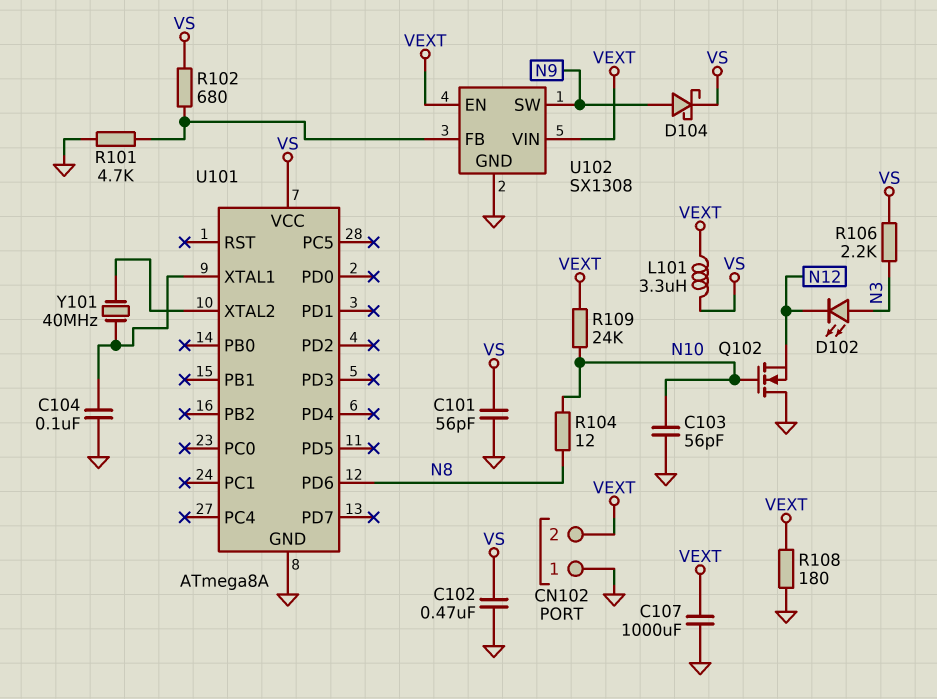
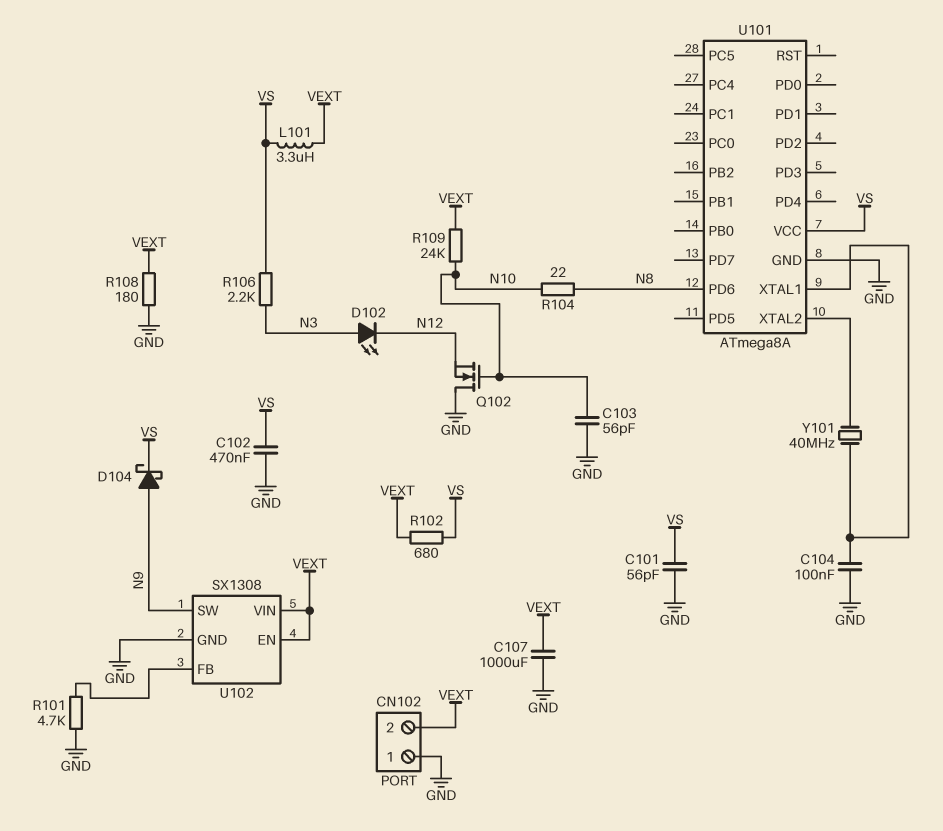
R102: 680 (U102/FB, VS) -> 680 (VEXT, VS)
R104: 12 (N8, N10) -> 22 (N8, N10)

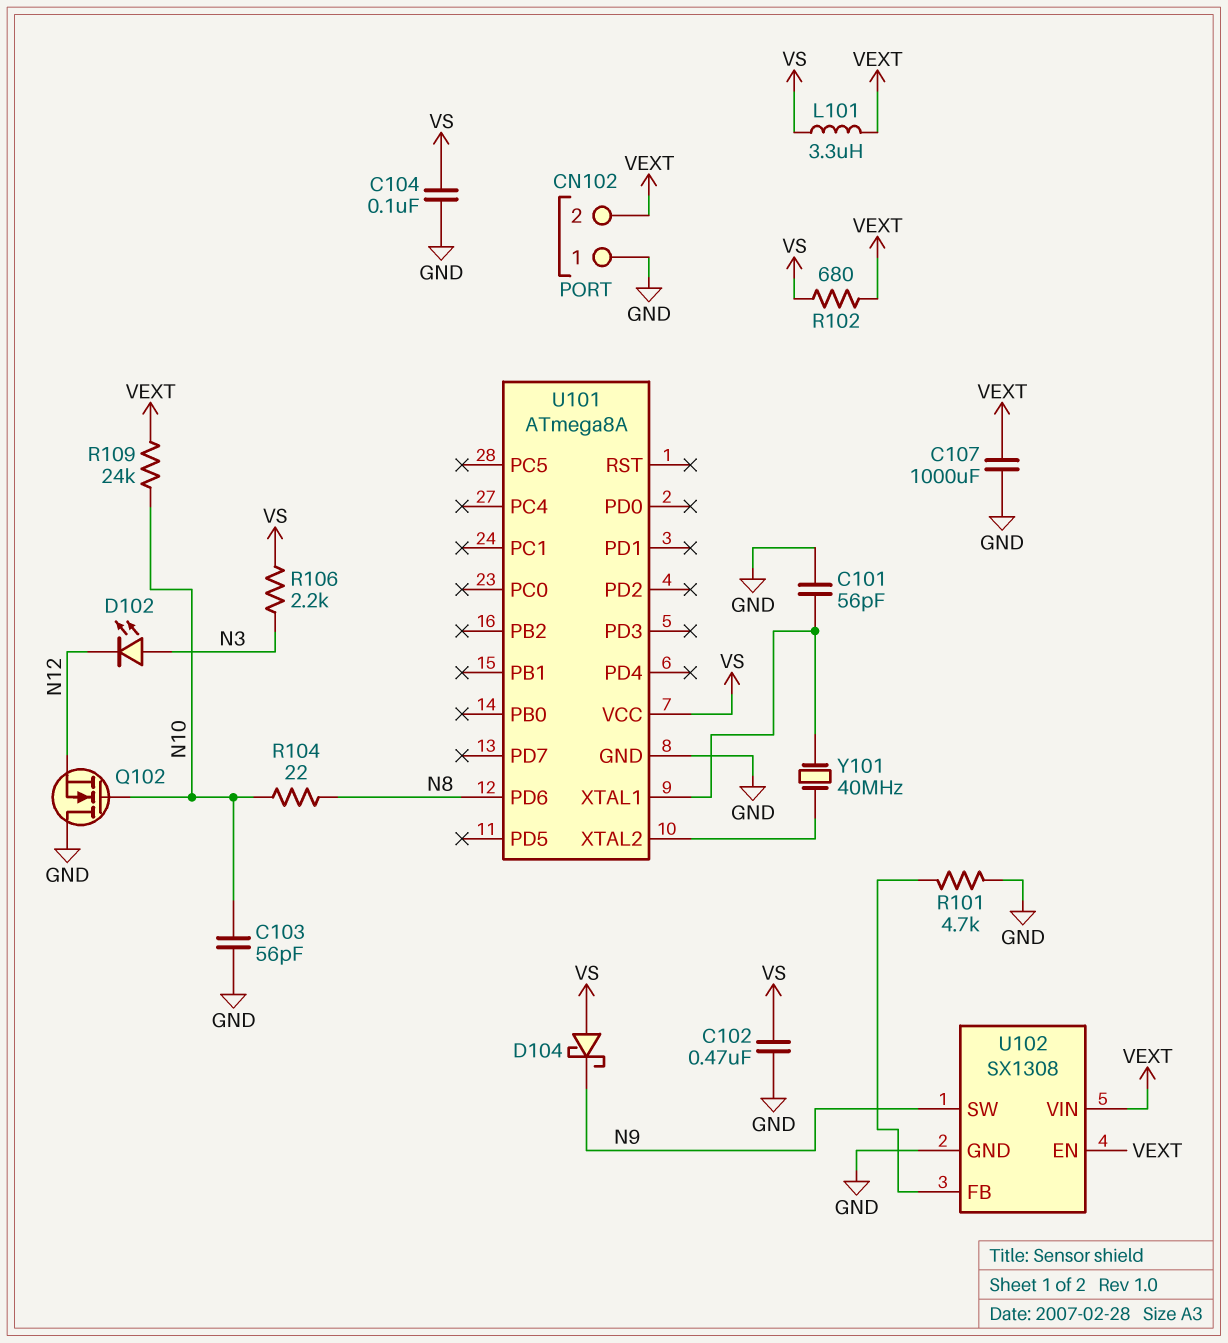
C101: 56pF (GND, VS) -> 56pF (GND, U101/XTAL1)
C104: 100nF (GND, U101/XTAL1) -> 100nF (GND, VS)
D104: schottky (A N9, K VS) -> schottky (A VS, K N9)
R108: 180 (GND, VEXT) -> none

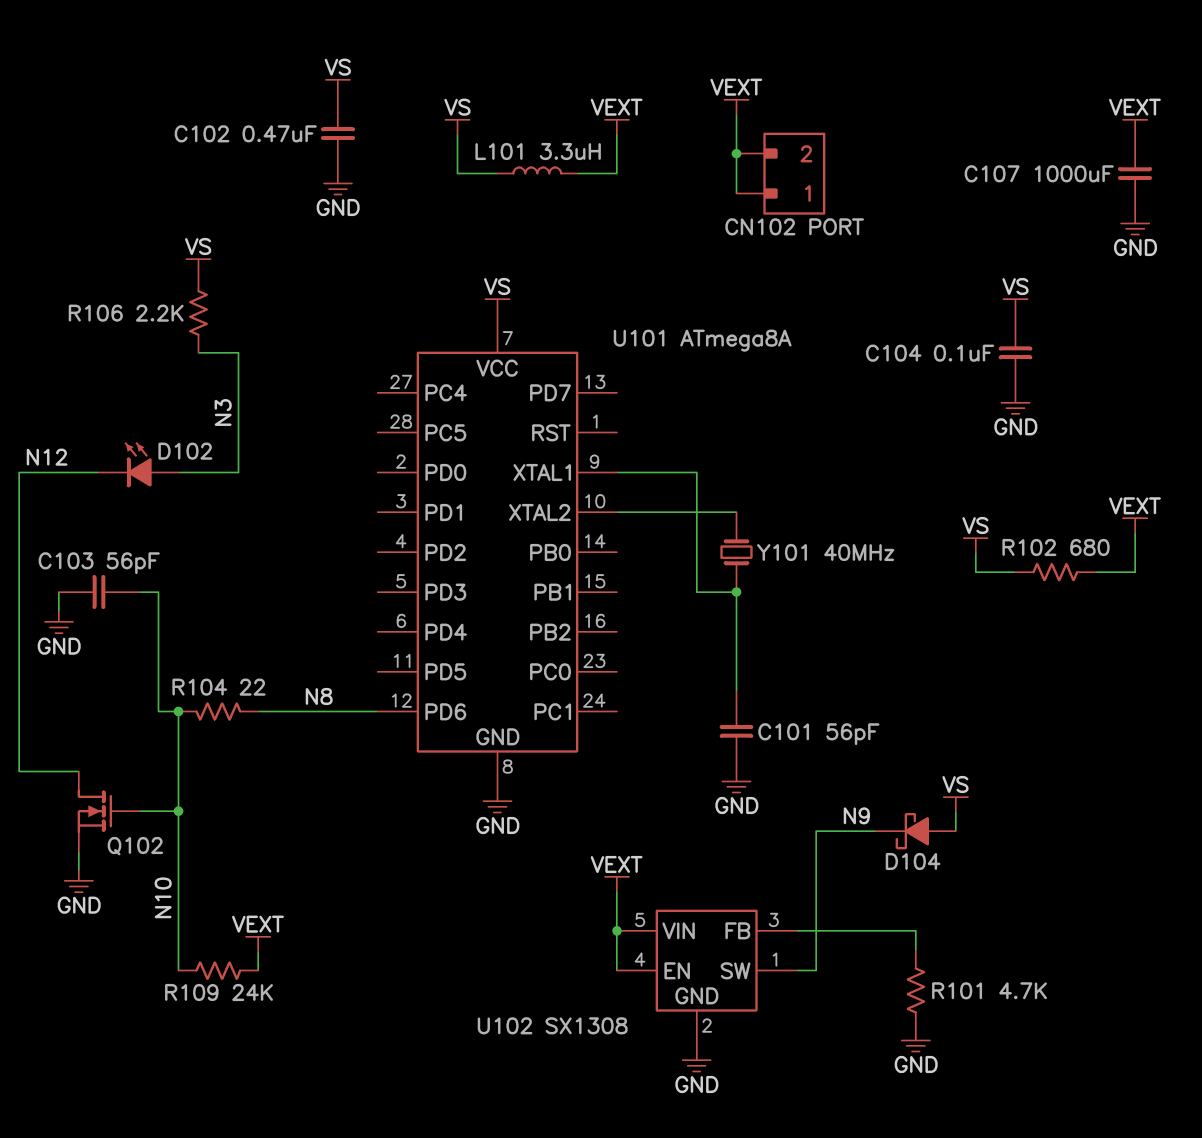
CN102 pin 1: GND -> VEXT
Q102: NMOS (G N10, D GND, S N12) -> NMOS (G N10, D N12, S GND)

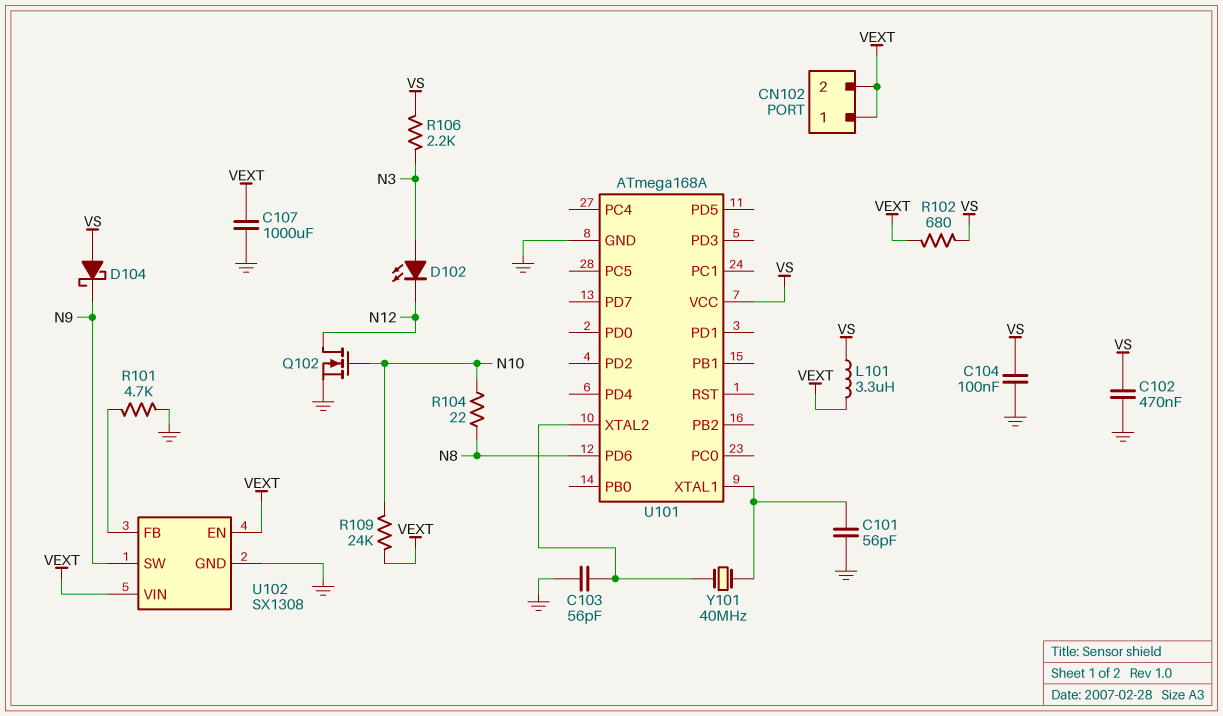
C103: 56pF (GND, N10) -> 56pF (GND, U101/XTAL2)
U101: ATmega8A -> ATmega168A

